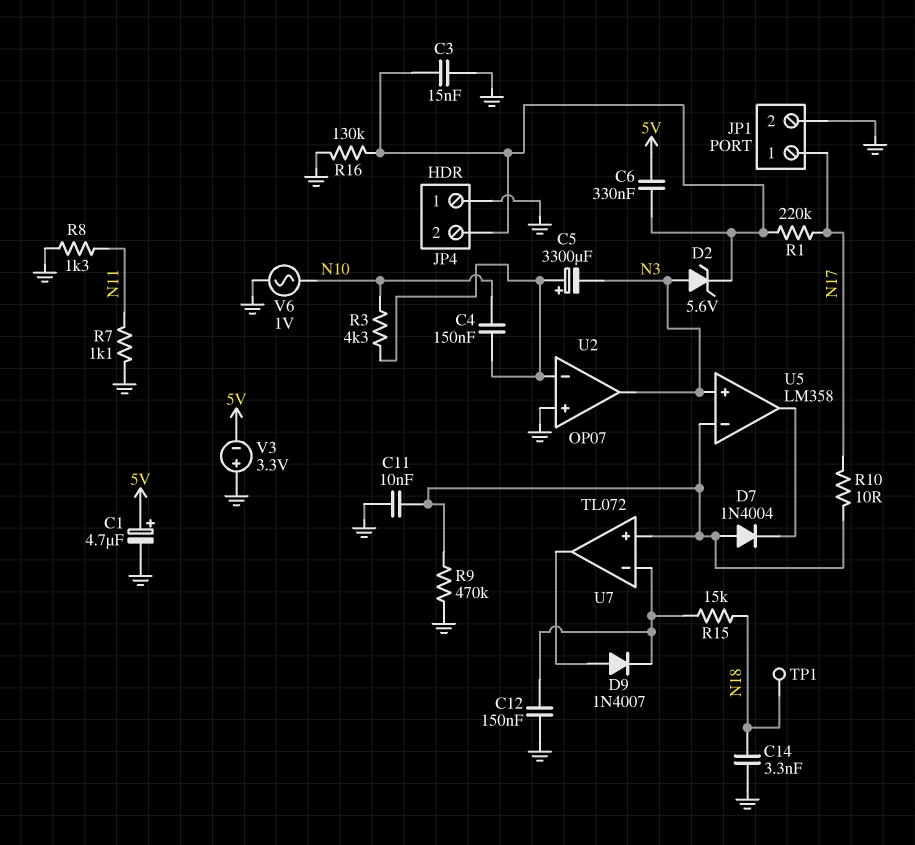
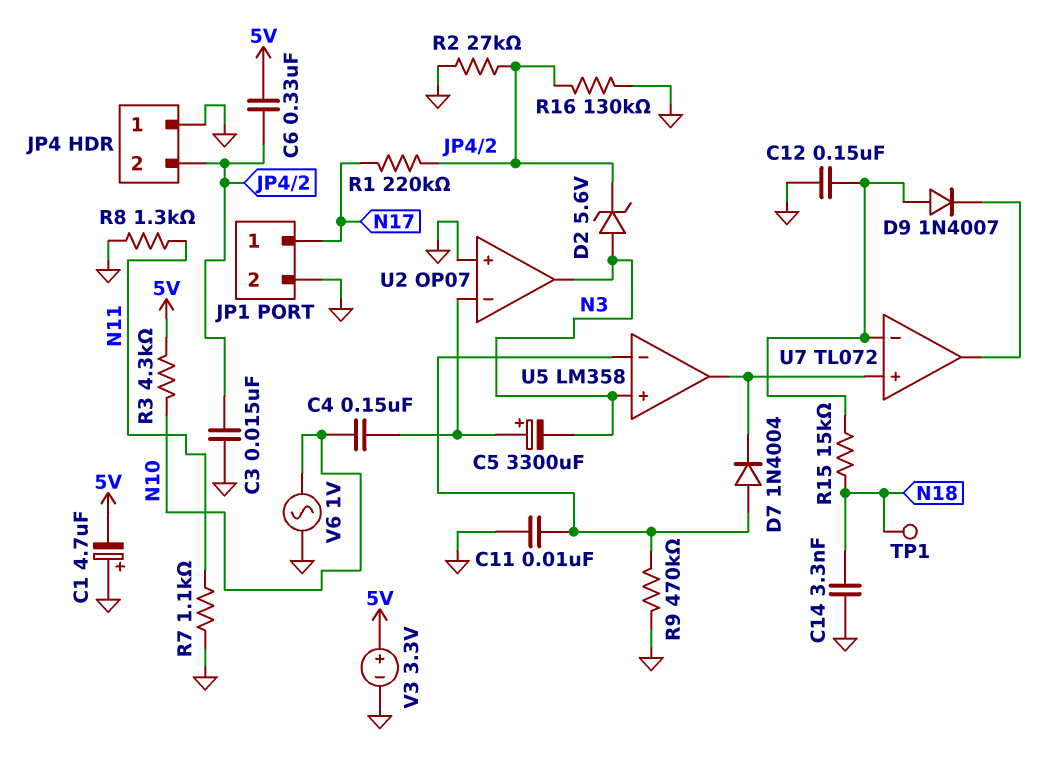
C1: 4.7uF (plus 5V, minus GND) -> 4.7uF (plus GND, minus 5V)
D9: diode 1N4007 (A U7/out, K U7/in-) -> diode 1N4007 (A U7/in-, K U7/out)
R2: none -> 27k (GND, JP4/2)
R3: 4.3k (N10, U2/in-) -> 4.3k (5V, N10)
R10: 10 (N17, U5/in-) -> none
U7 pin in+: U5/in- -> U5/out
V3: 3.3V (plus GND, minus 5V) -> 3.3V (plus 5V, minus GND)

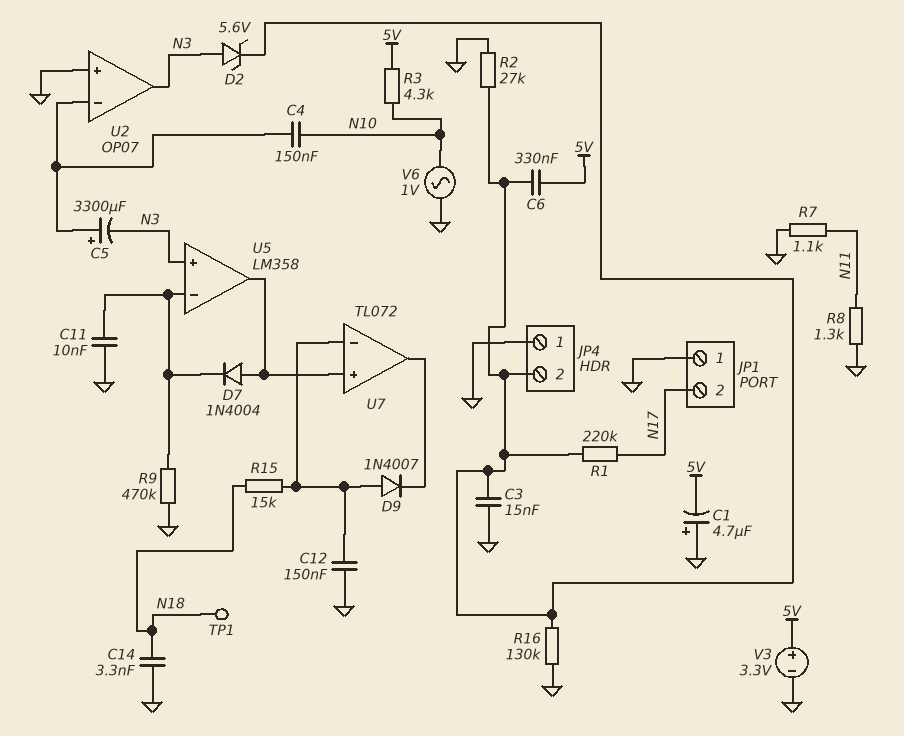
D7: diode 1N4004 (A U5/in-, K U5/out) -> diode 1N4004 (A U5/out, K U5/in-)
JP1 pin 1: N17 -> GND
JP1 pin 2: GND -> N17

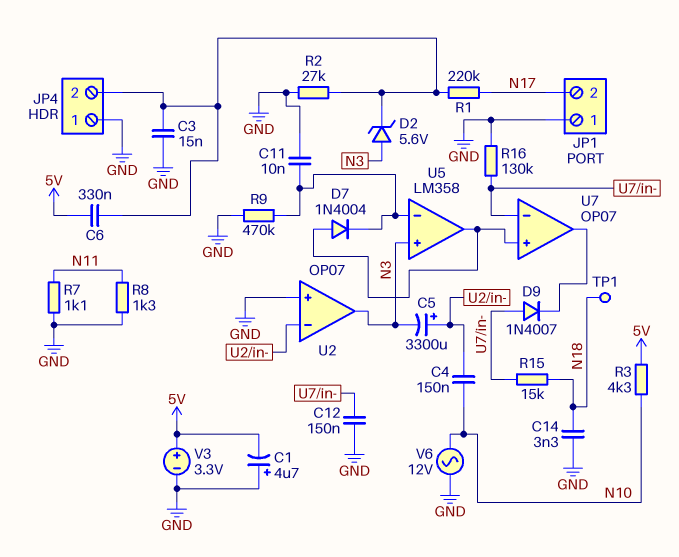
R16: 130k (GND, JP4/2) -> 130k (GND, U7/in-)
U7: TL072 -> OP07
V6: AC 1V (GND, N10) -> AC 12V (GND, N10)

